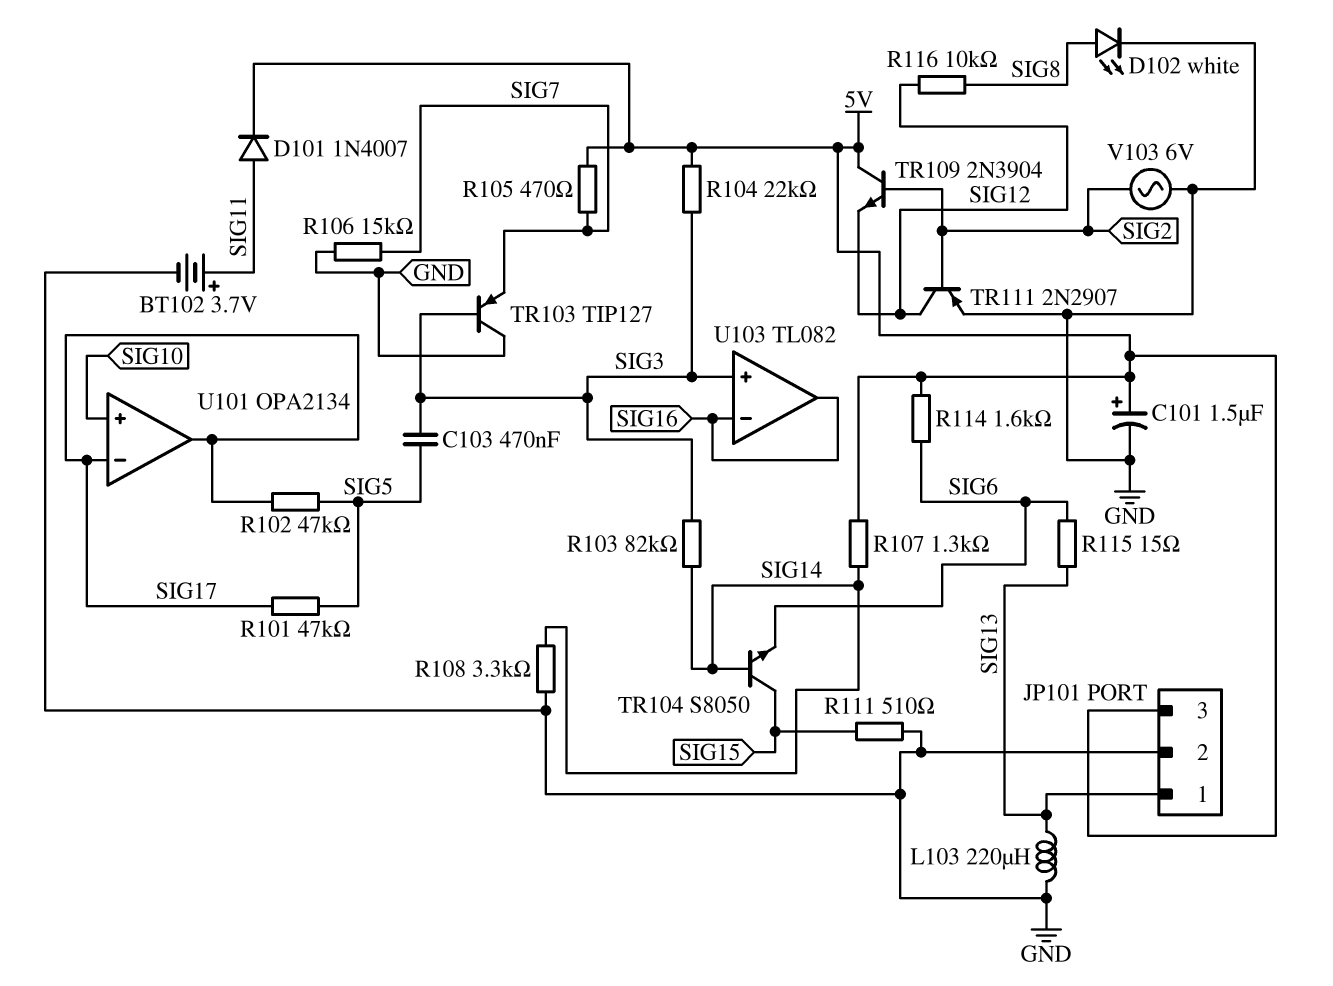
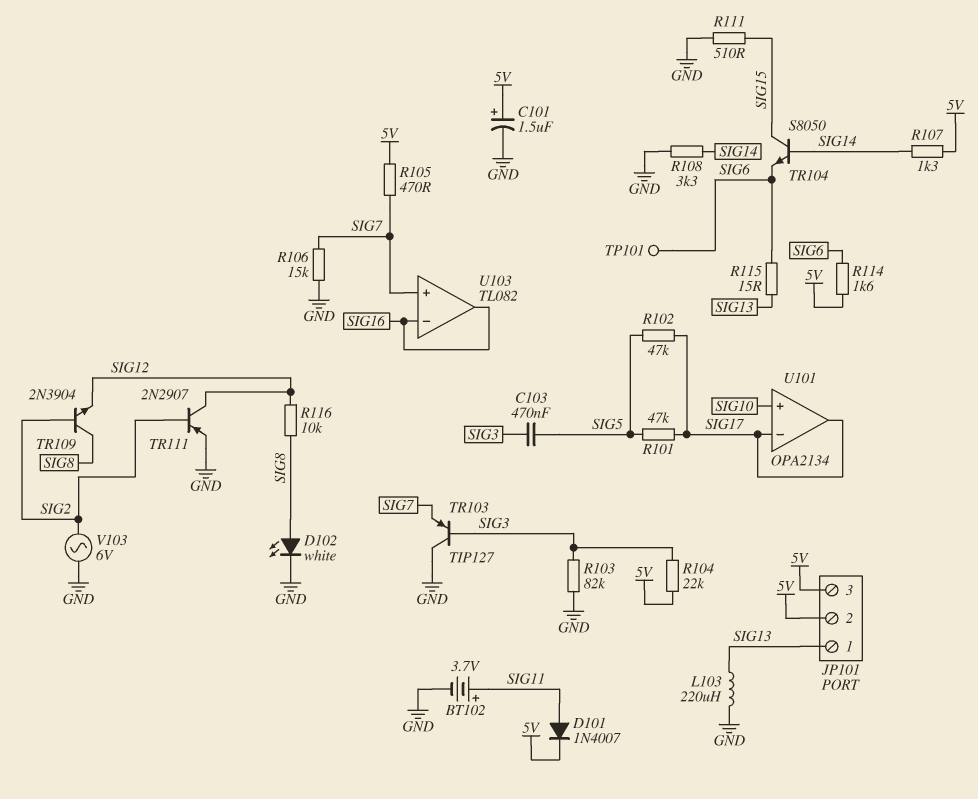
JP101 pin 2: GND -> 5V
R103: 82k (SIG3, SIG14) -> 82k (GND, SIG3)
TP101: none -> test point (SIG6)
TR109: NPN 2N3904 (B SIG2, C 5V, E SIG12) -> NPN 2N3904 (B SIG2, C SIG8, E SIG12)
U103 pin in+: SIG3 -> SIG7

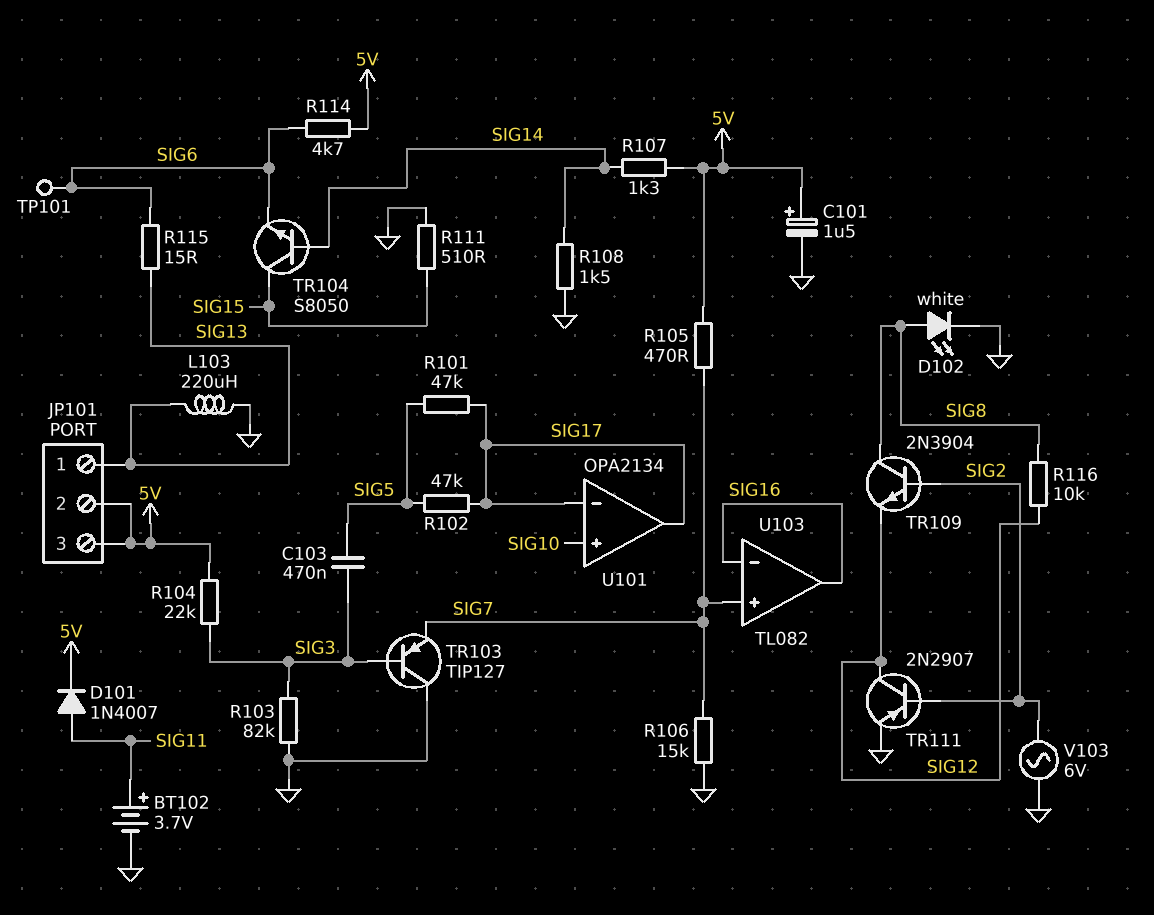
R108: 3.3k (GND, SIG14) -> 1.5k (GND, SIG14)
R114: 1.6k (5V, SIG6) -> 4.7k (5V, SIG6)

